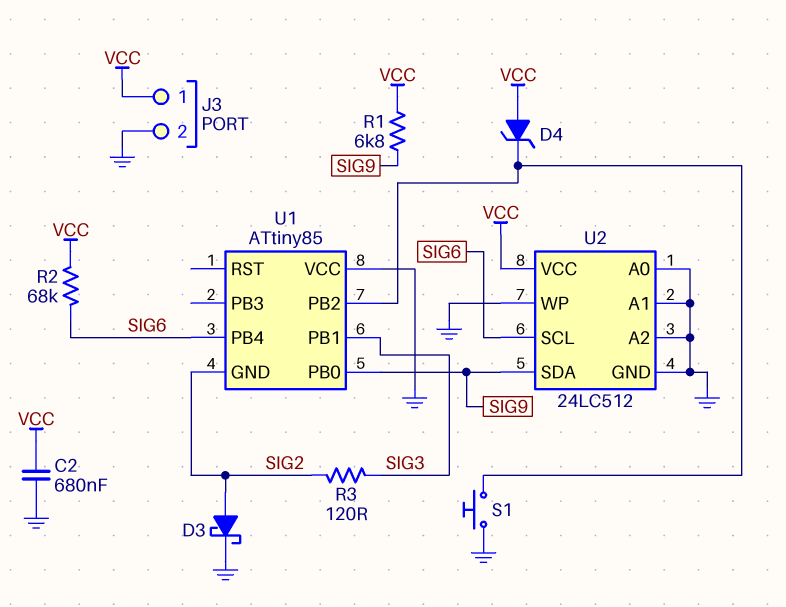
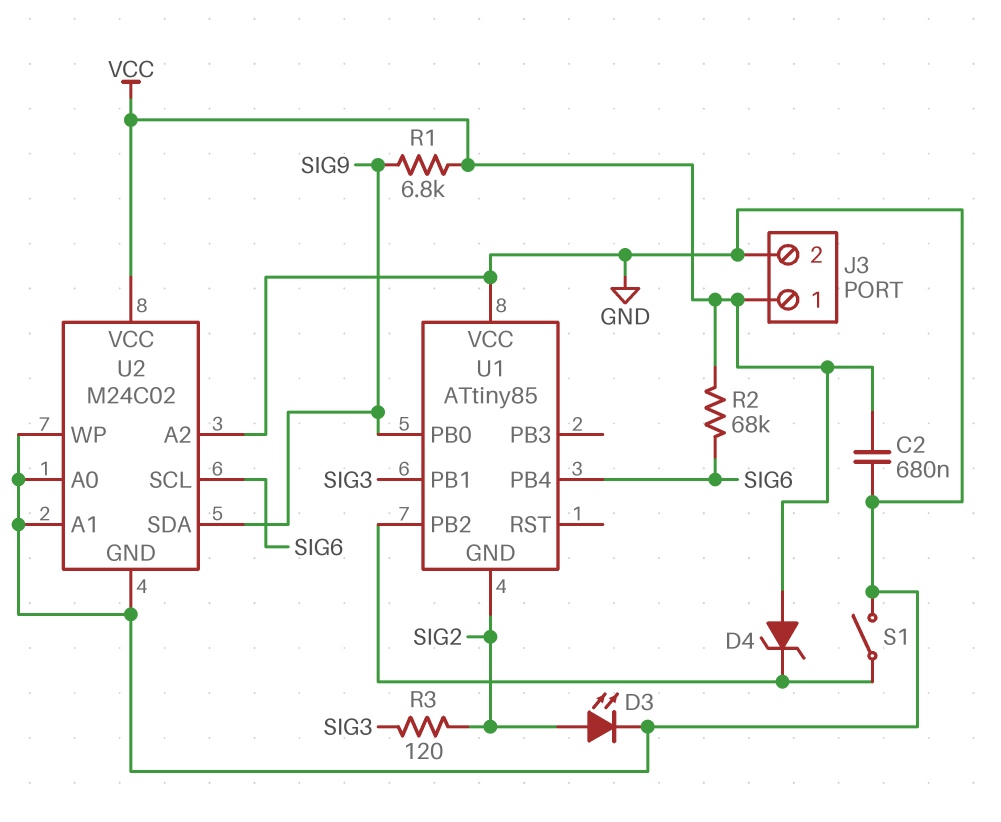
D3: schottky (A SIG2, K GND) -> LED (A SIG2, K GND)
S1: button (GND, U1/PB2) -> switch (GND, U1/PB2)
U2: 24LC512 -> M24C02

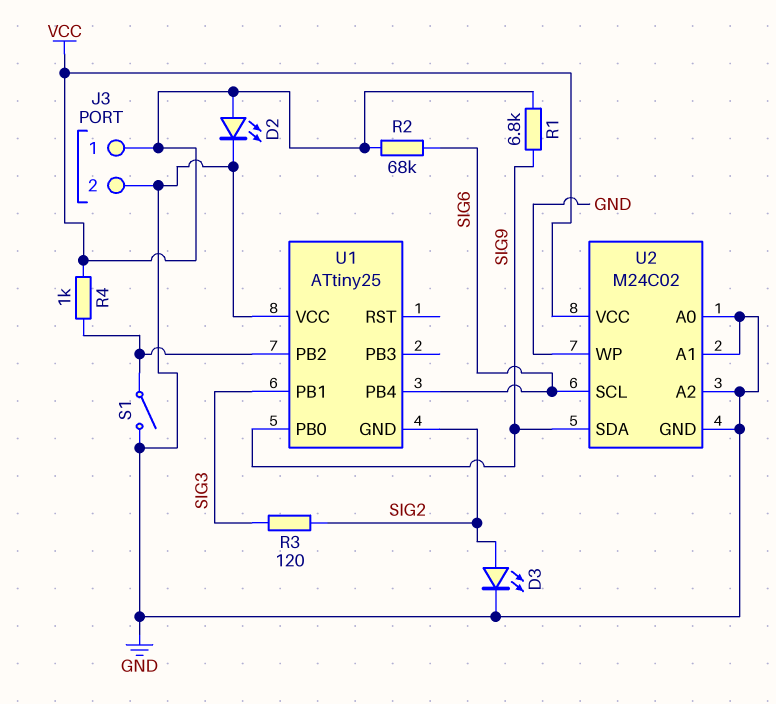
C2: 680nF (GND, VCC) -> none
D2: none -> LED (A VCC, K GND)
D4: zener (A VCC, K U1/PB2) -> none
R4: none -> 1k (U1/PB2, VCC)
U1: ATtiny85 -> ATtiny25

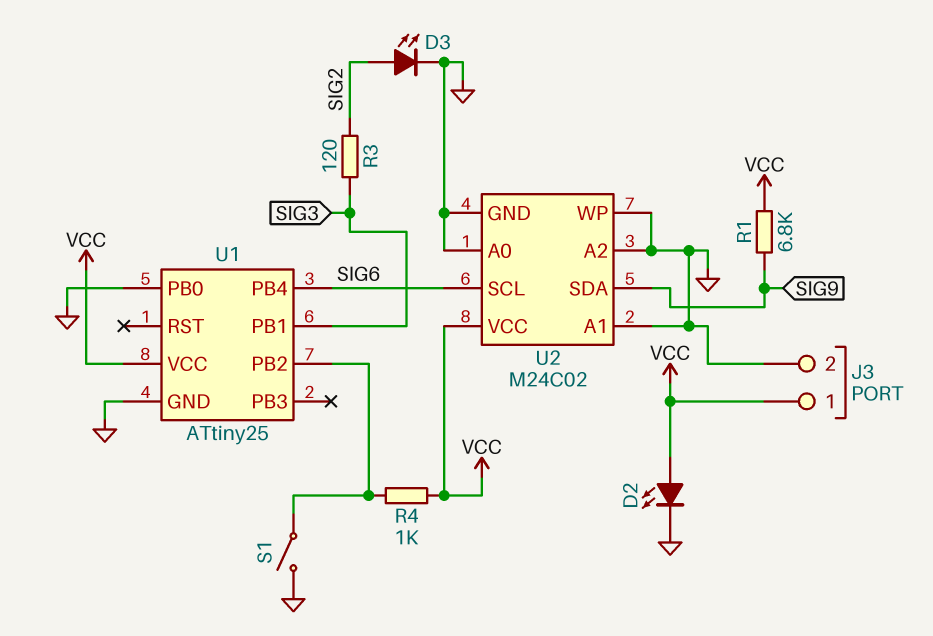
R2: 68k (SIG6, VCC) -> none
U1 pin GND: SIG2 -> GND
U1 pin PB0: SIG9 -> GND
U1 pin VCC: GND -> VCC

